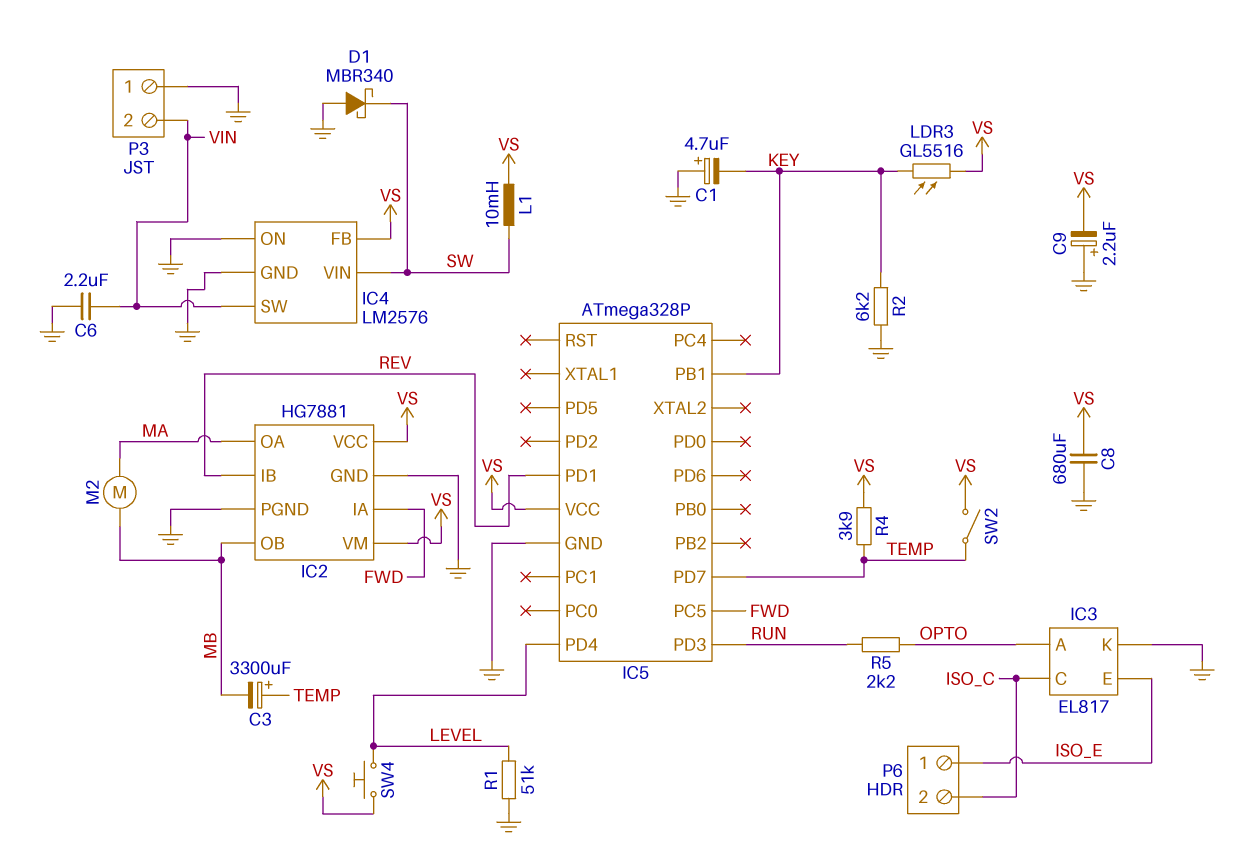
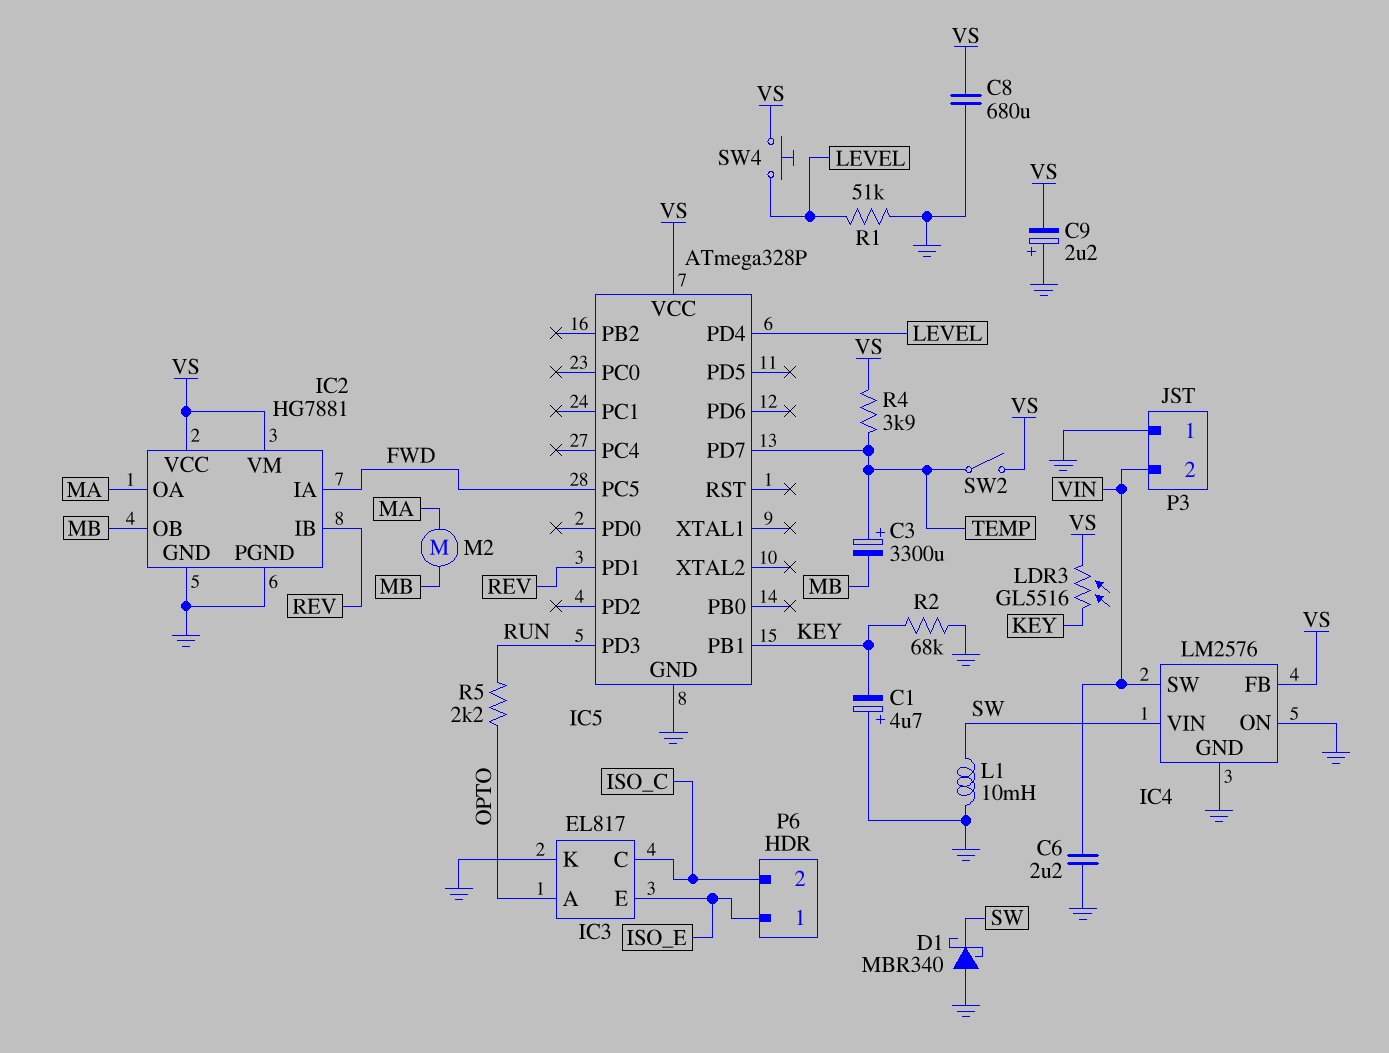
L1: 10mH (SW, VS) -> 10mH (GND, SW)
R2: 6.2k (GND, KEY) -> 68k (GND, KEY)

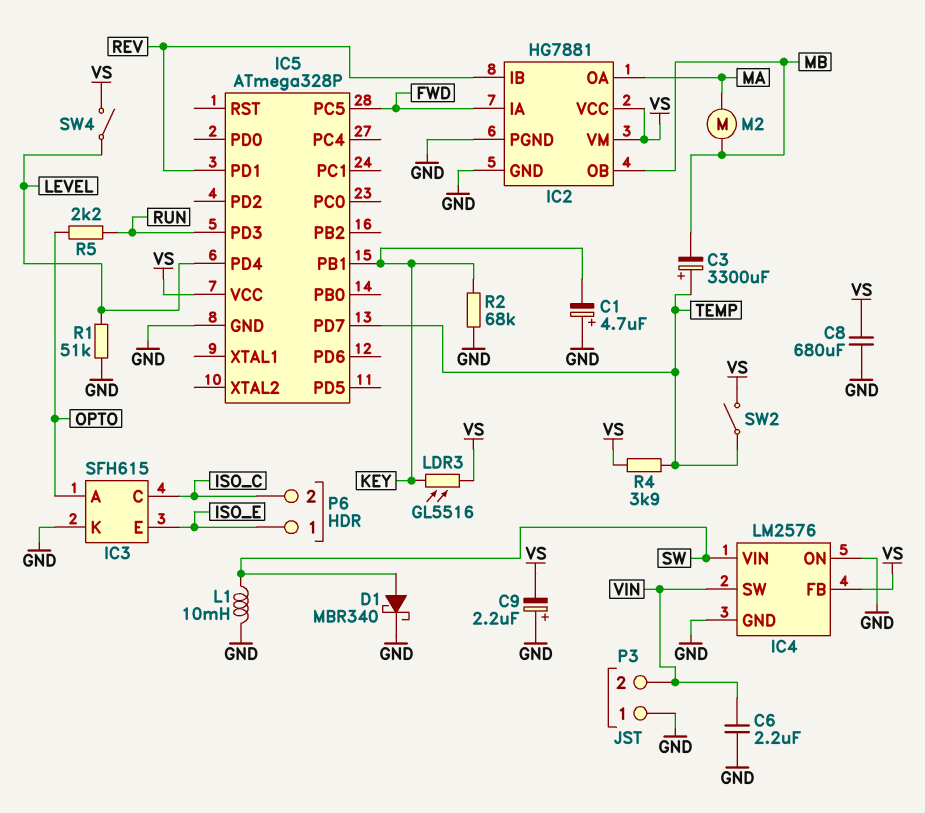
D1: schottky MBR340 (A GND, K SW) -> schottky MBR340 (A SW, K GND)
IC3: EL817 -> SFH615
SW4: button (LEVEL, VS) -> switch (LEVEL, VS)

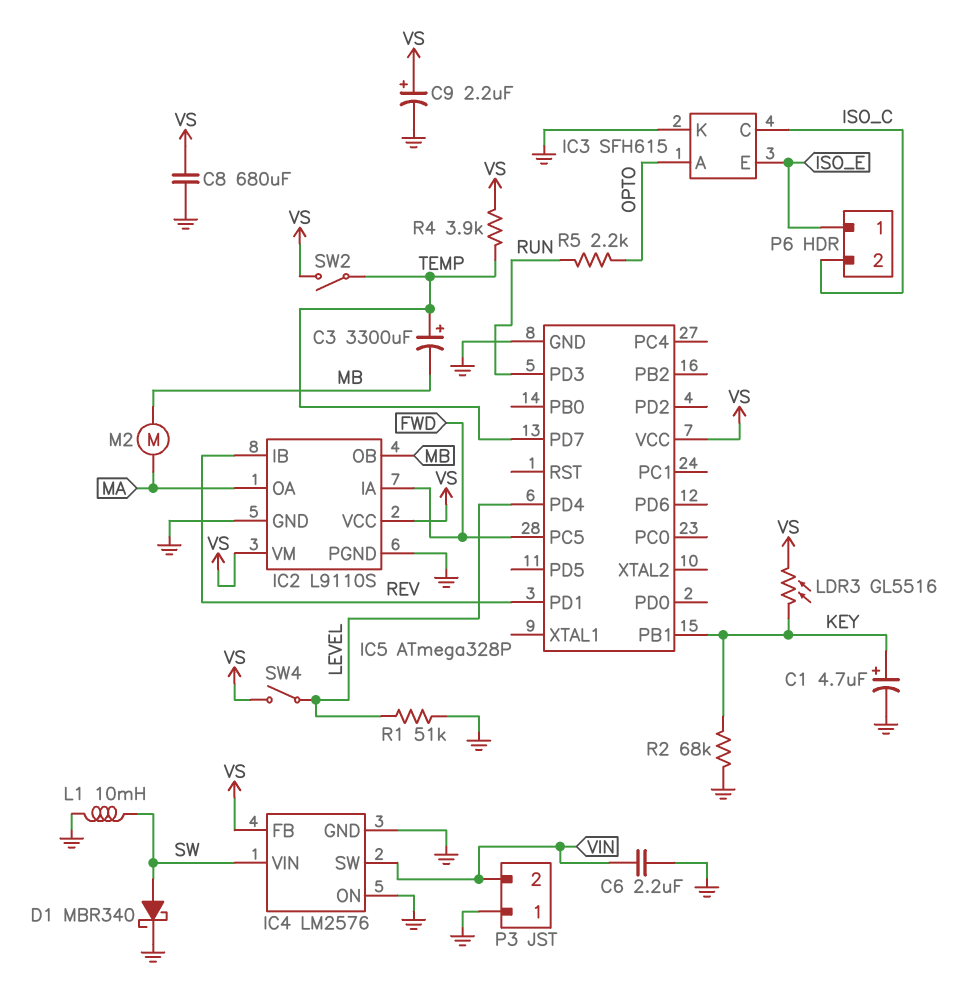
C1: 4.7uF (plus GND, minus KEY) -> 4.7uF (plus KEY, minus GND)
C9: 2.2uF (plus GND, minus VS) -> 2.2uF (plus VS, minus GND)
IC2: HG7881 -> L9110S

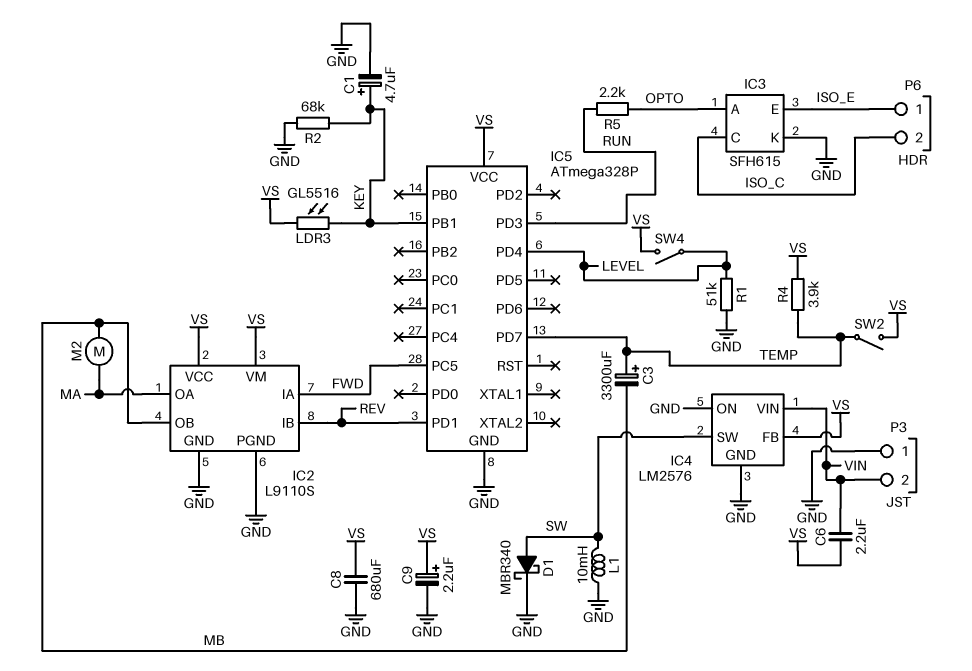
C6: 2.2uF (GND, VIN) -> 2.2uF (VIN, VS)
IC4 pin SW: VIN -> SW
IC4 pin VIN: SW -> VIN

